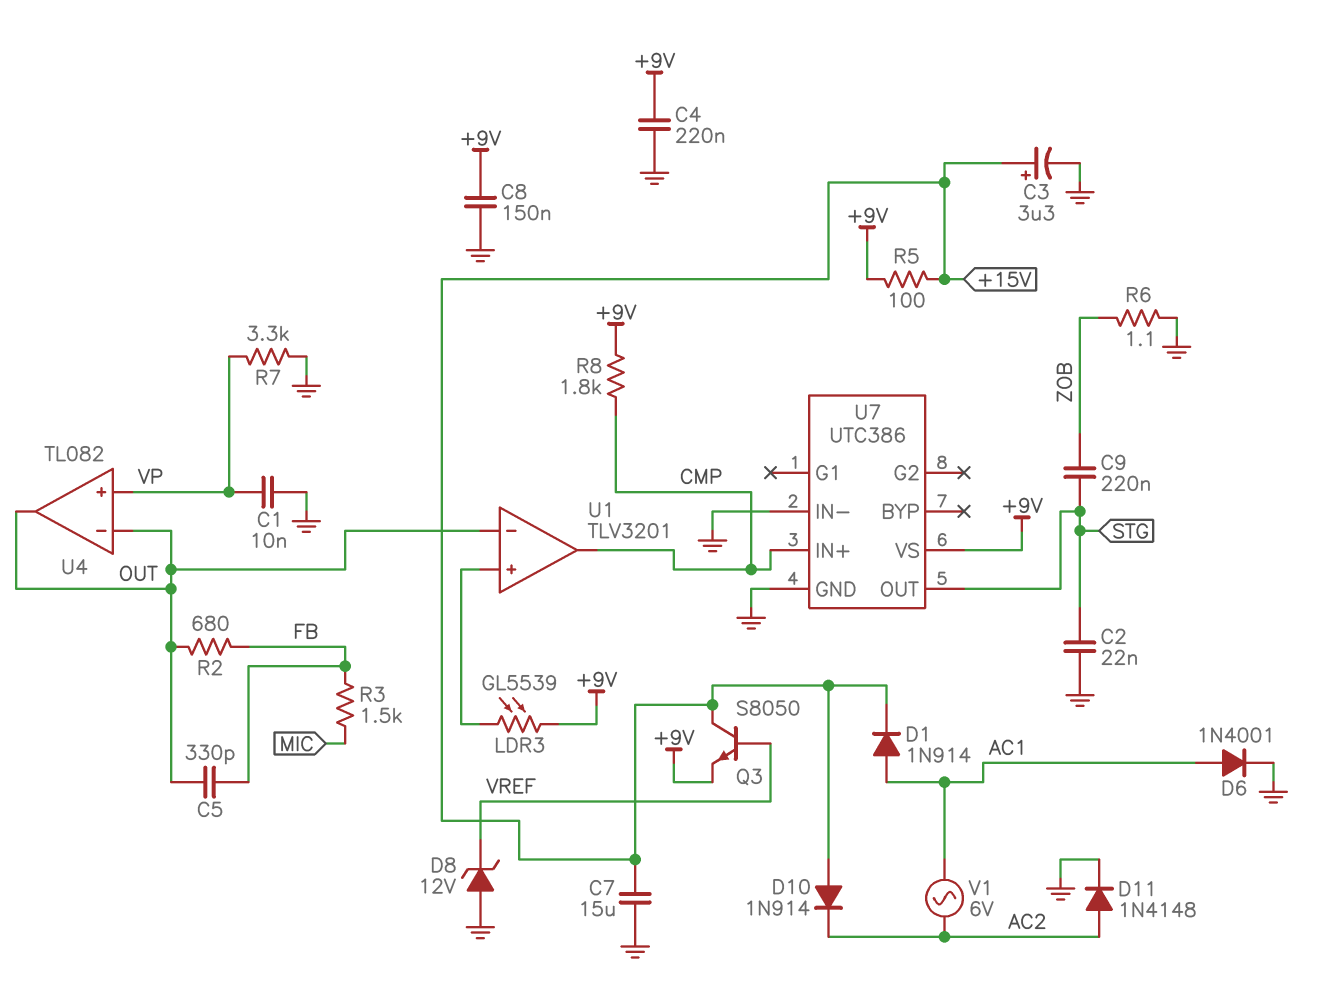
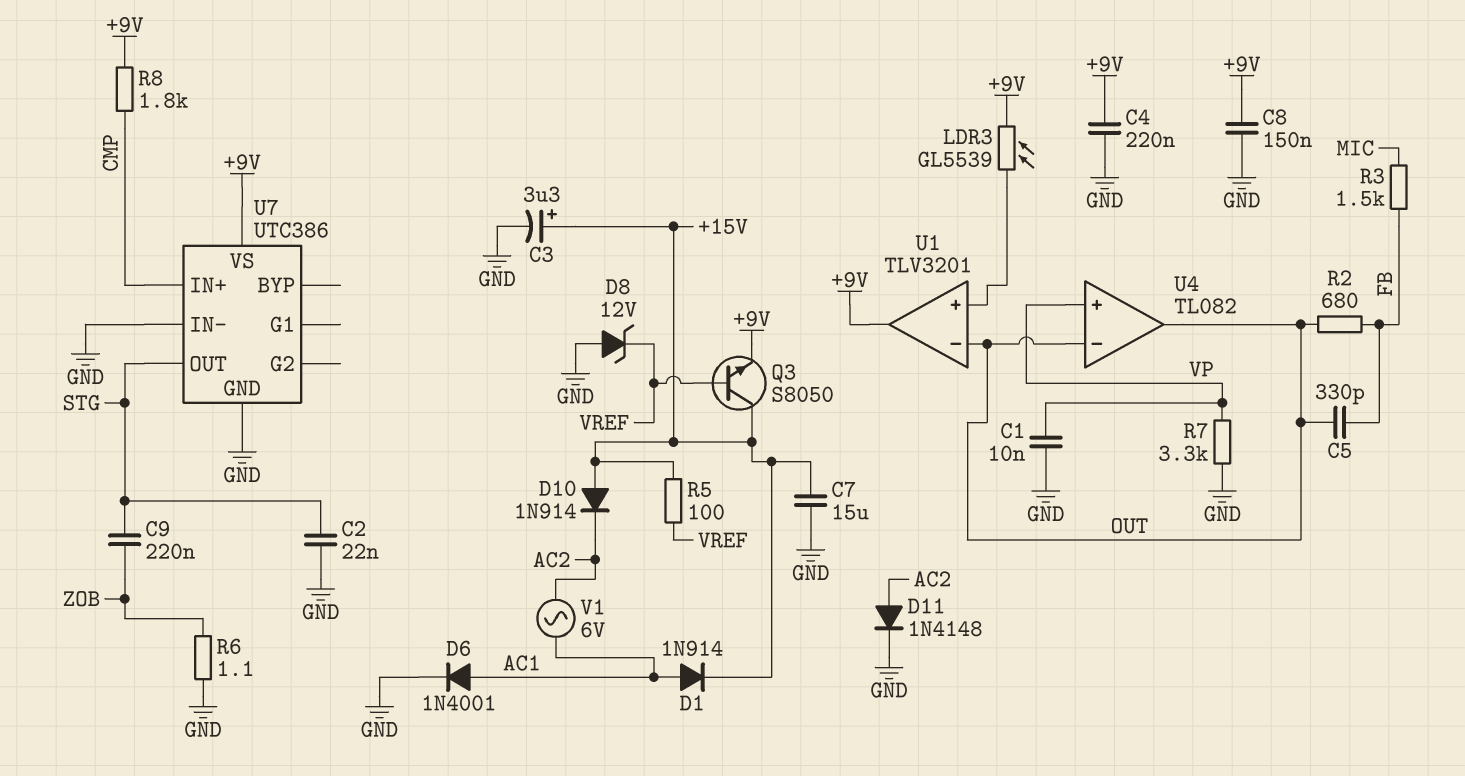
R5: 100 (+9V, +15V) -> 100 (+15V, VREF)
U1 pin out: CMP -> +9V

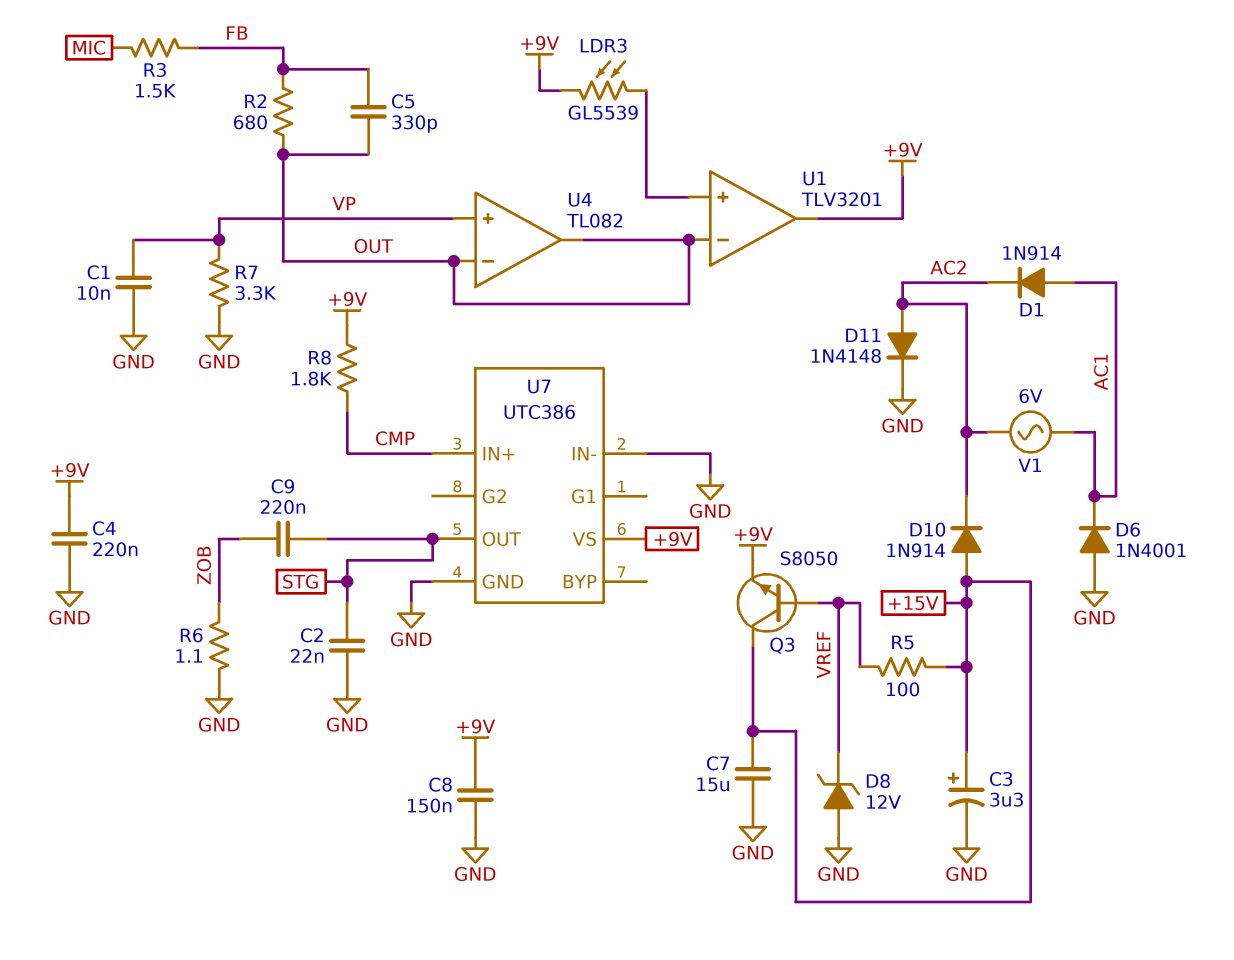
D1: diode 1N914 (A AC1, K +15V) -> diode 1N914 (A AC1, K AC2)
D6: diode 1N4001 (A AC1, K GND) -> diode 1N4001 (A GND, K AC1)

